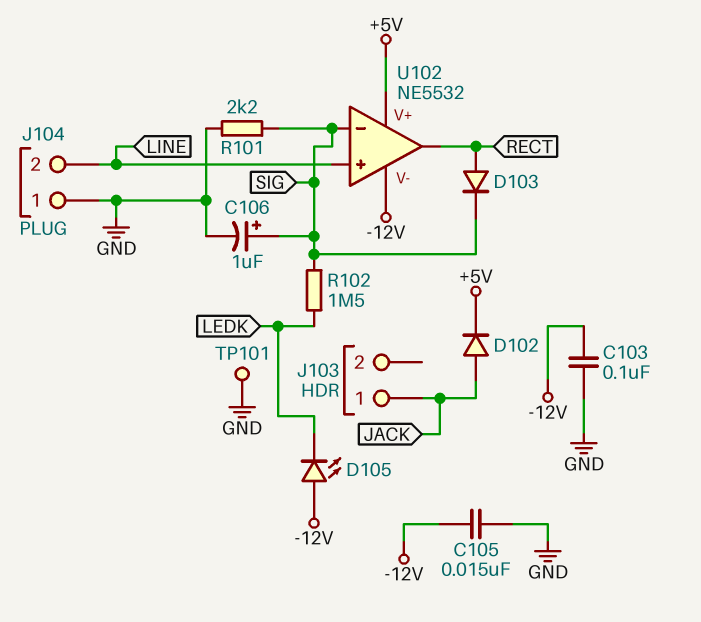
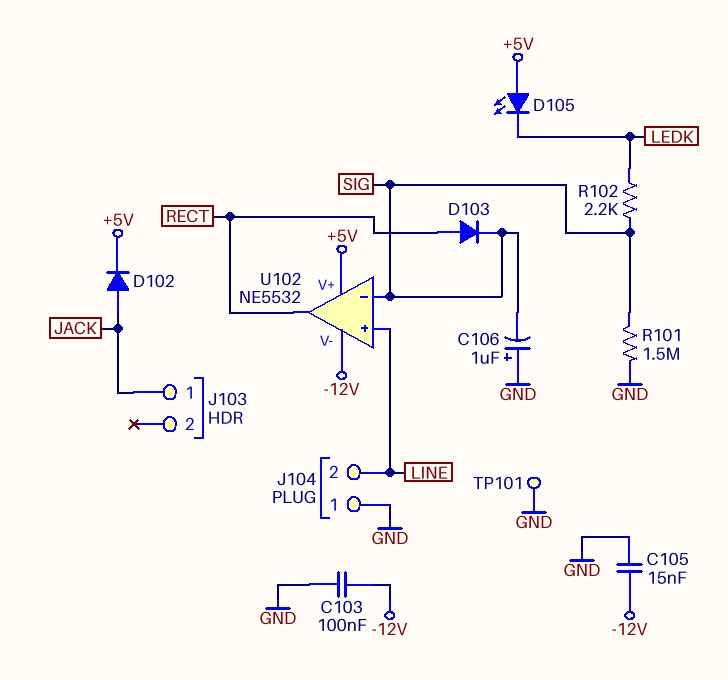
C106: 1uF (plus SIG, minus GND) -> 1uF (plus GND, minus SIG)
D105: LED (A -12V, K LEDK) -> LED (A +5V, K LEDK)
R101: 2.2k (GND, SIG) -> 1.5M (GND, SIG)
R102: 1.5M (LEDK, SIG) -> 2.2k (LEDK, SIG)

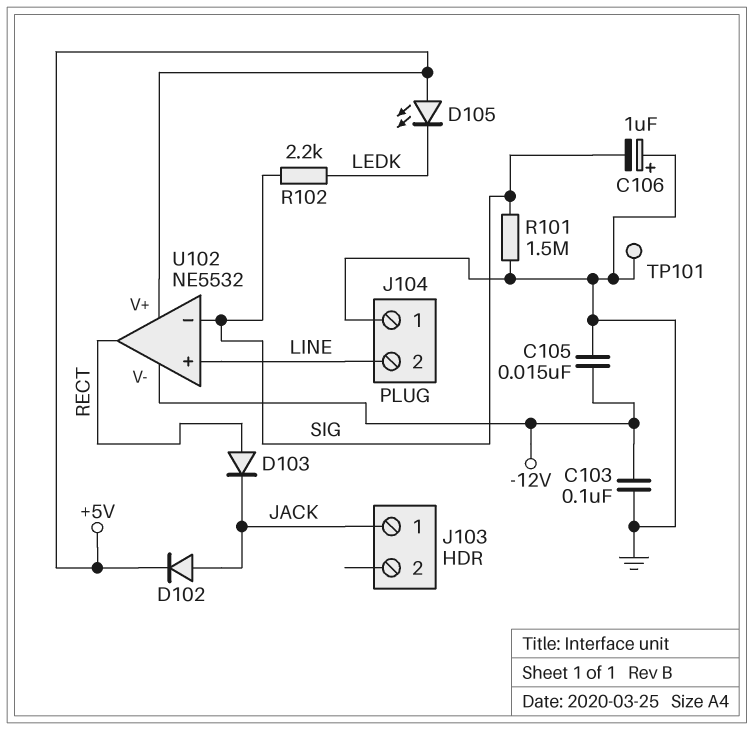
D103: diode (A RECT, K SIG) -> diode (A RECT, K JACK)

